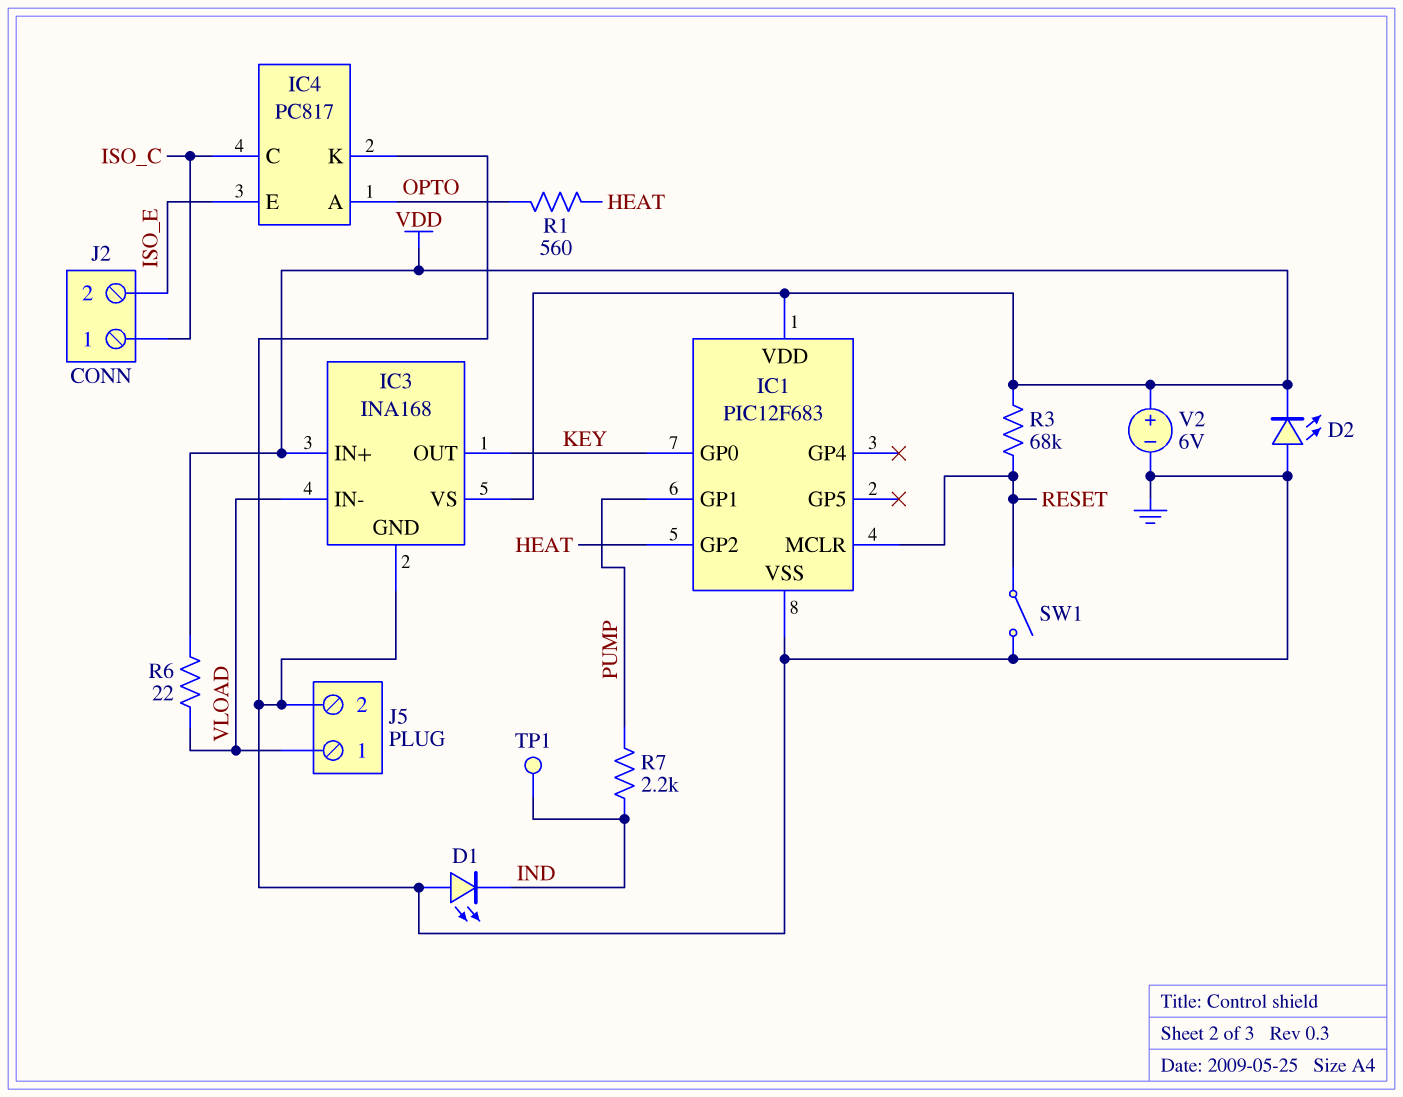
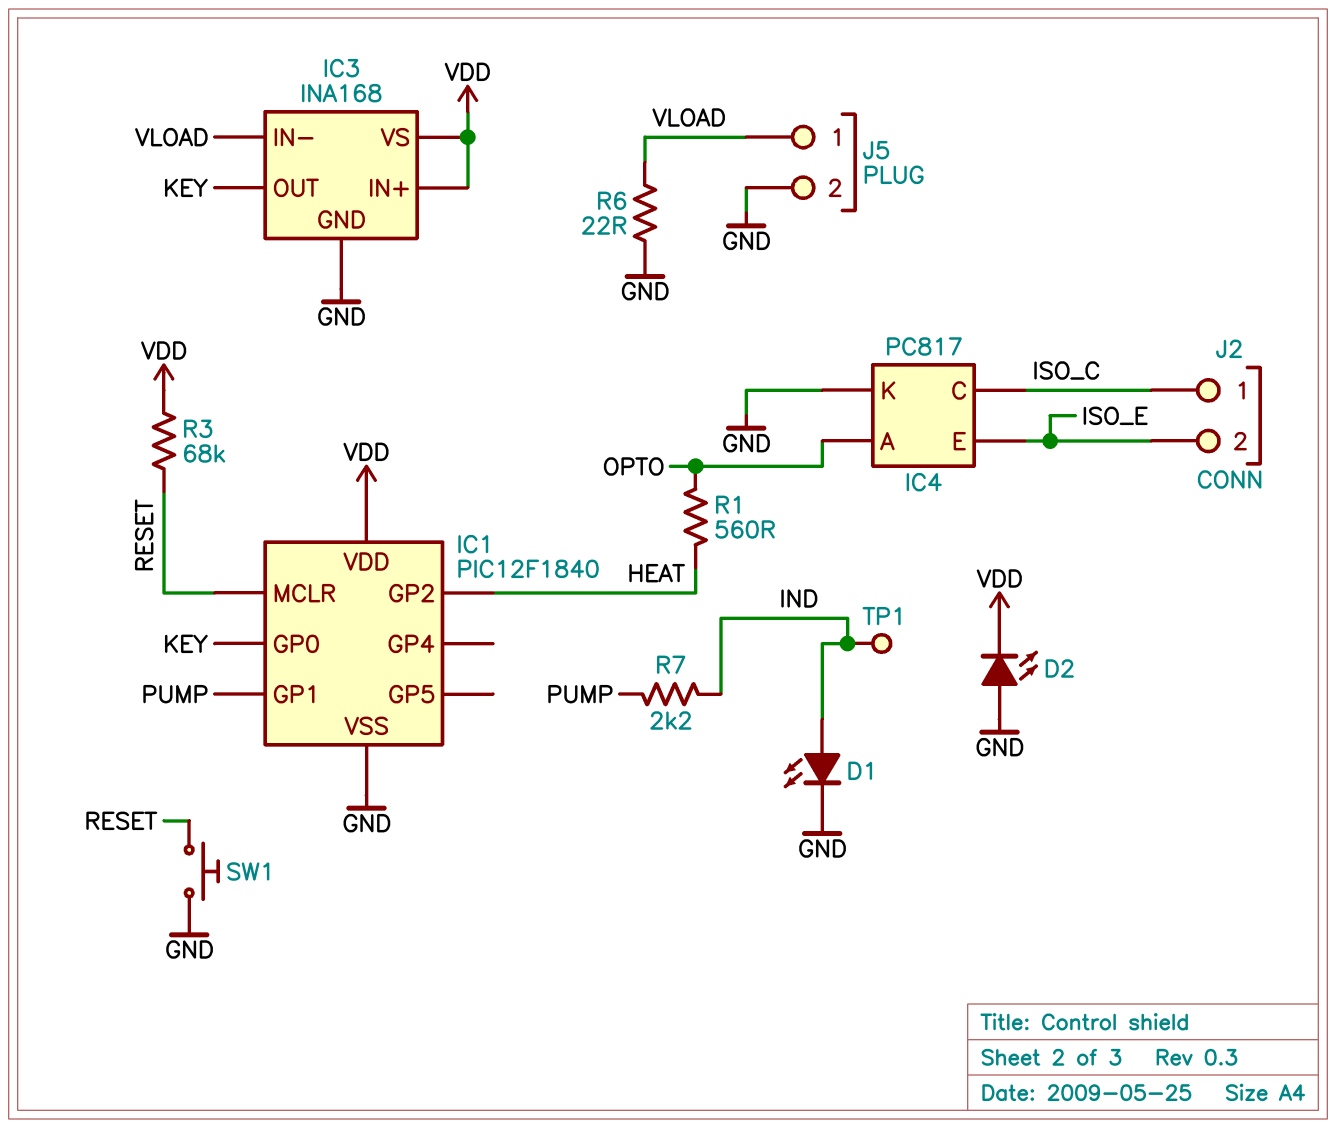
D1: LED (A GND, K IND) -> LED (A IND, K GND)
IC1: PIC12F683 -> PIC12F1840
R6: 22 (VDD, VLOAD) -> 22 (GND, VLOAD)
SW1: switch (GND, RESET) -> button (GND, RESET)
V2: 6V (plus VDD, minus GND) -> none

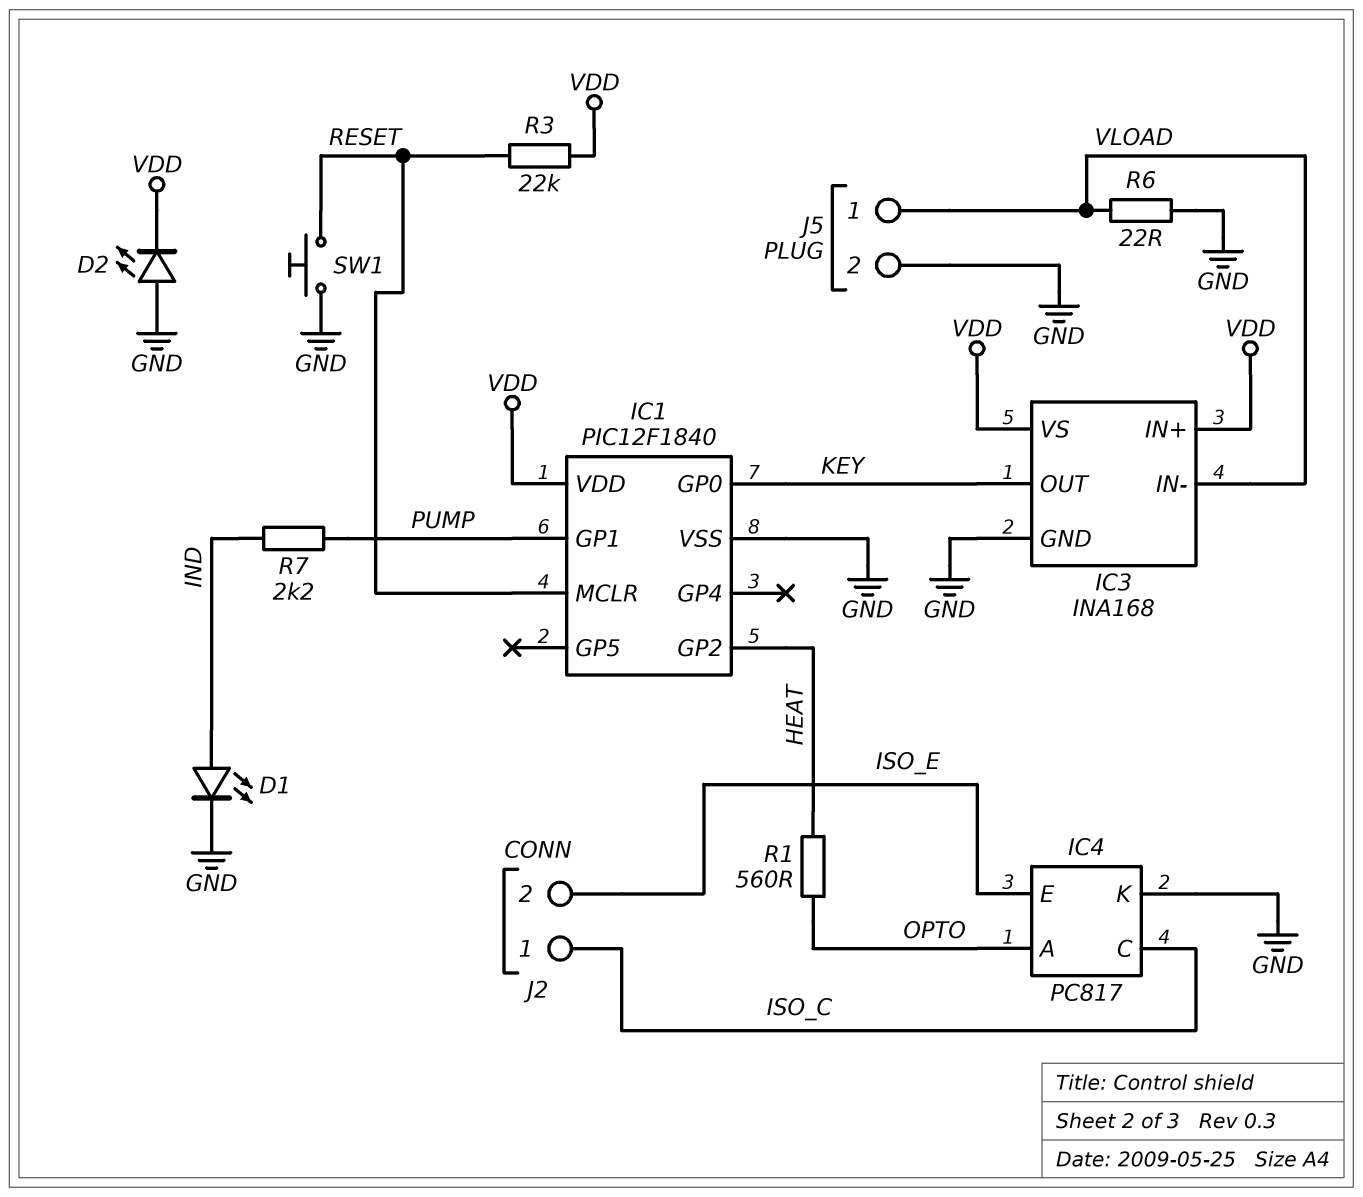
R3: 68k (RESET, VDD) -> 22k (RESET, VDD)
TP1: test point (IND) -> none

